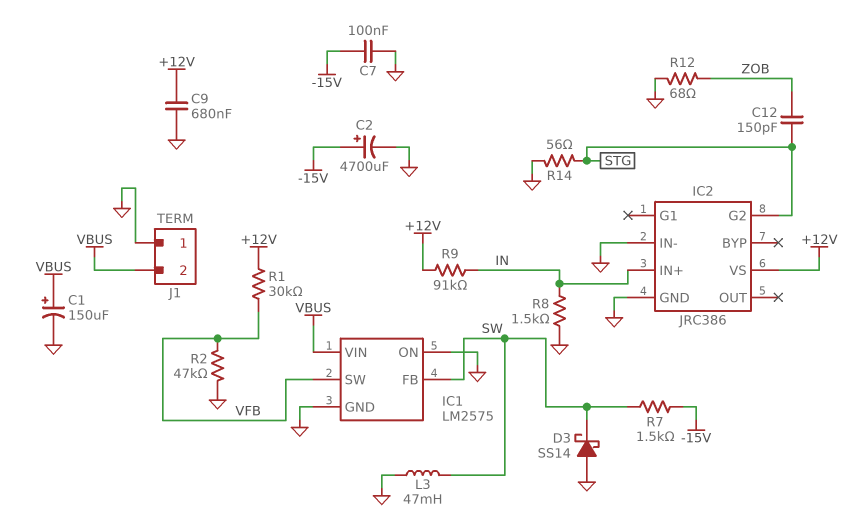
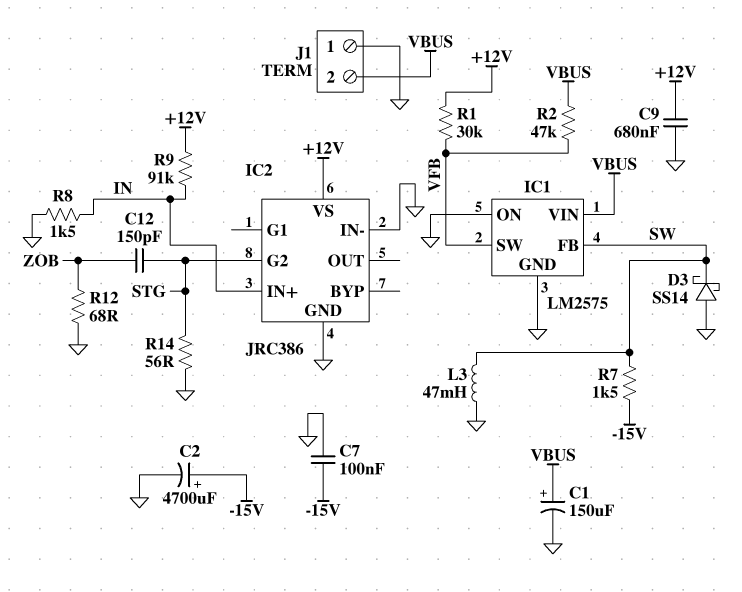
R2: 47k (GND, VFB) -> 47k (VBUS, VFB)

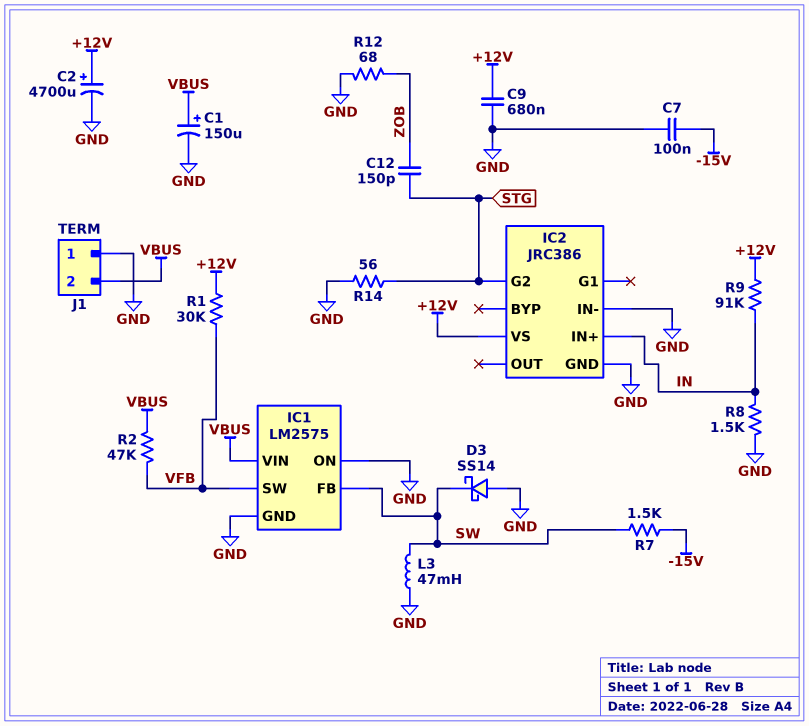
C2: 4700uF (plus -15V, minus GND) -> 4700uF (plus +12V, minus GND)

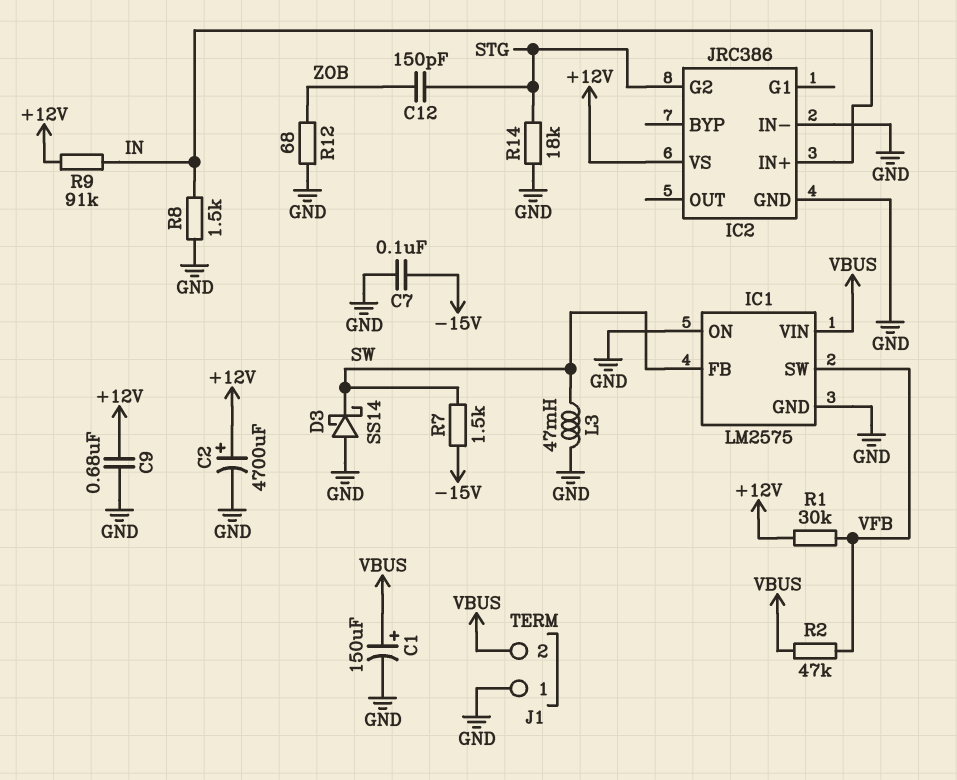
R14: 56 (GND, STG) -> 18k (GND, STG)

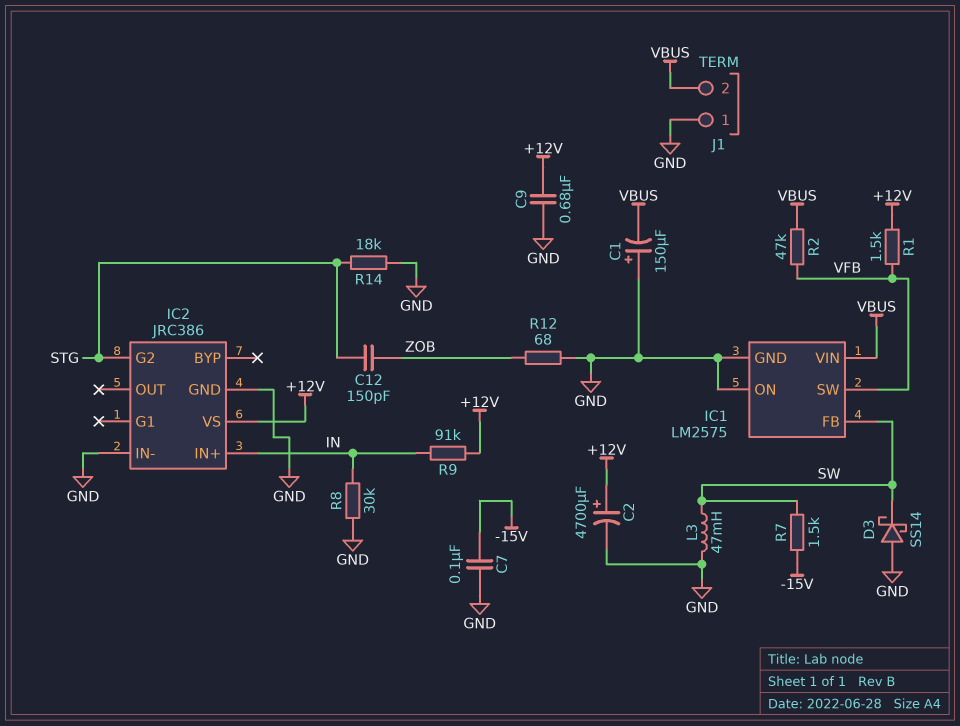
C1: 150uF (plus VBUS, minus GND) -> 150uF (plus GND, minus VBUS)
R1: 30k (+12V, VFB) -> 1.5k (+12V, VFB)
R8: 1.5k (GND, IN) -> 30k (GND, IN)

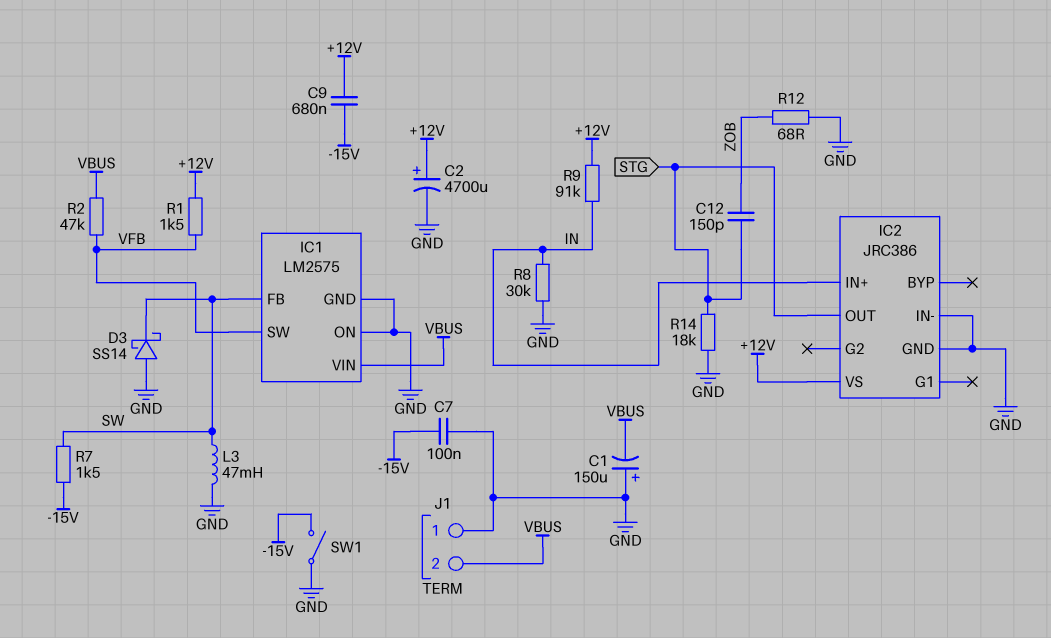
C9: 680nF (+12V, GND) -> 680nF (+12V, -15V)
IC2 pin G2: STG -> none
IC2 pin OUT: none -> STG
SW1: none -> switch (-15V, GND)

